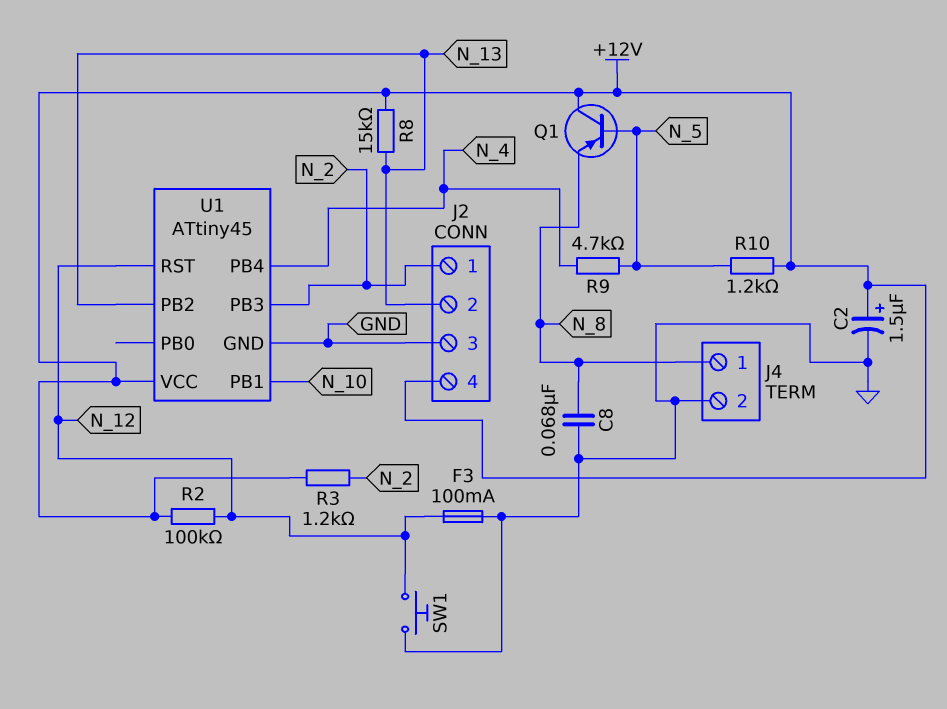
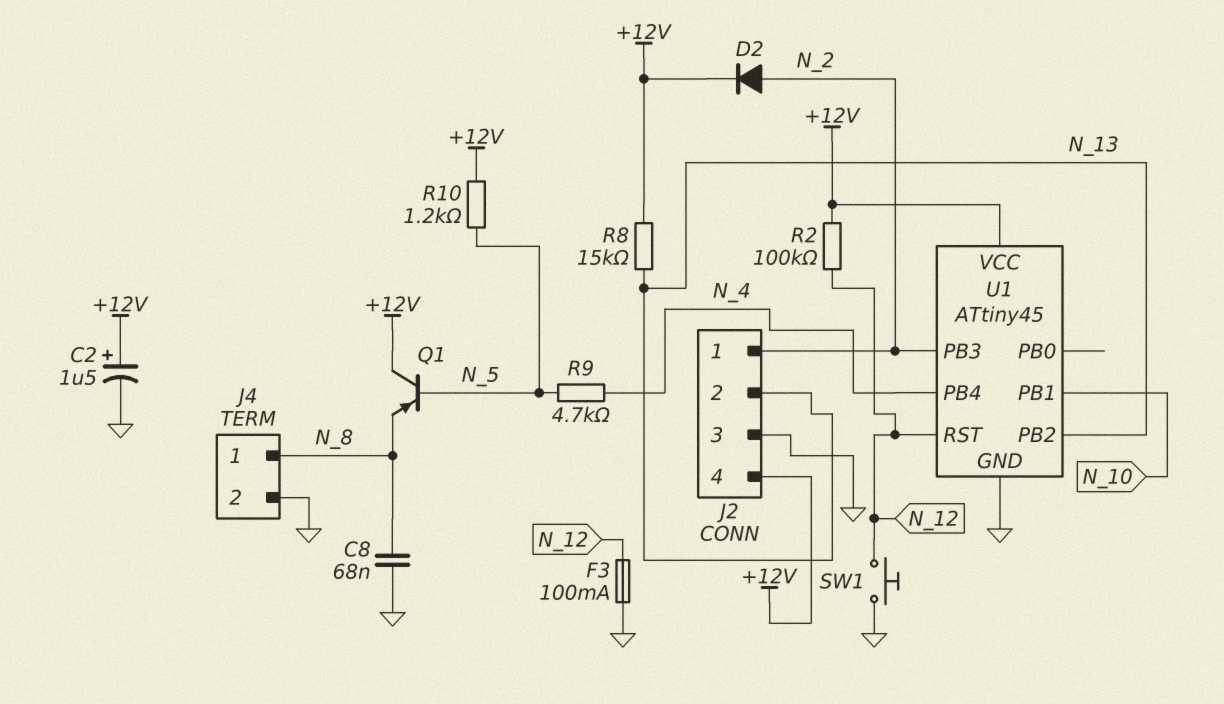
D2: none -> diode (A N_2, K +12V)
R3: 1.2k (+12V, N_2) -> none

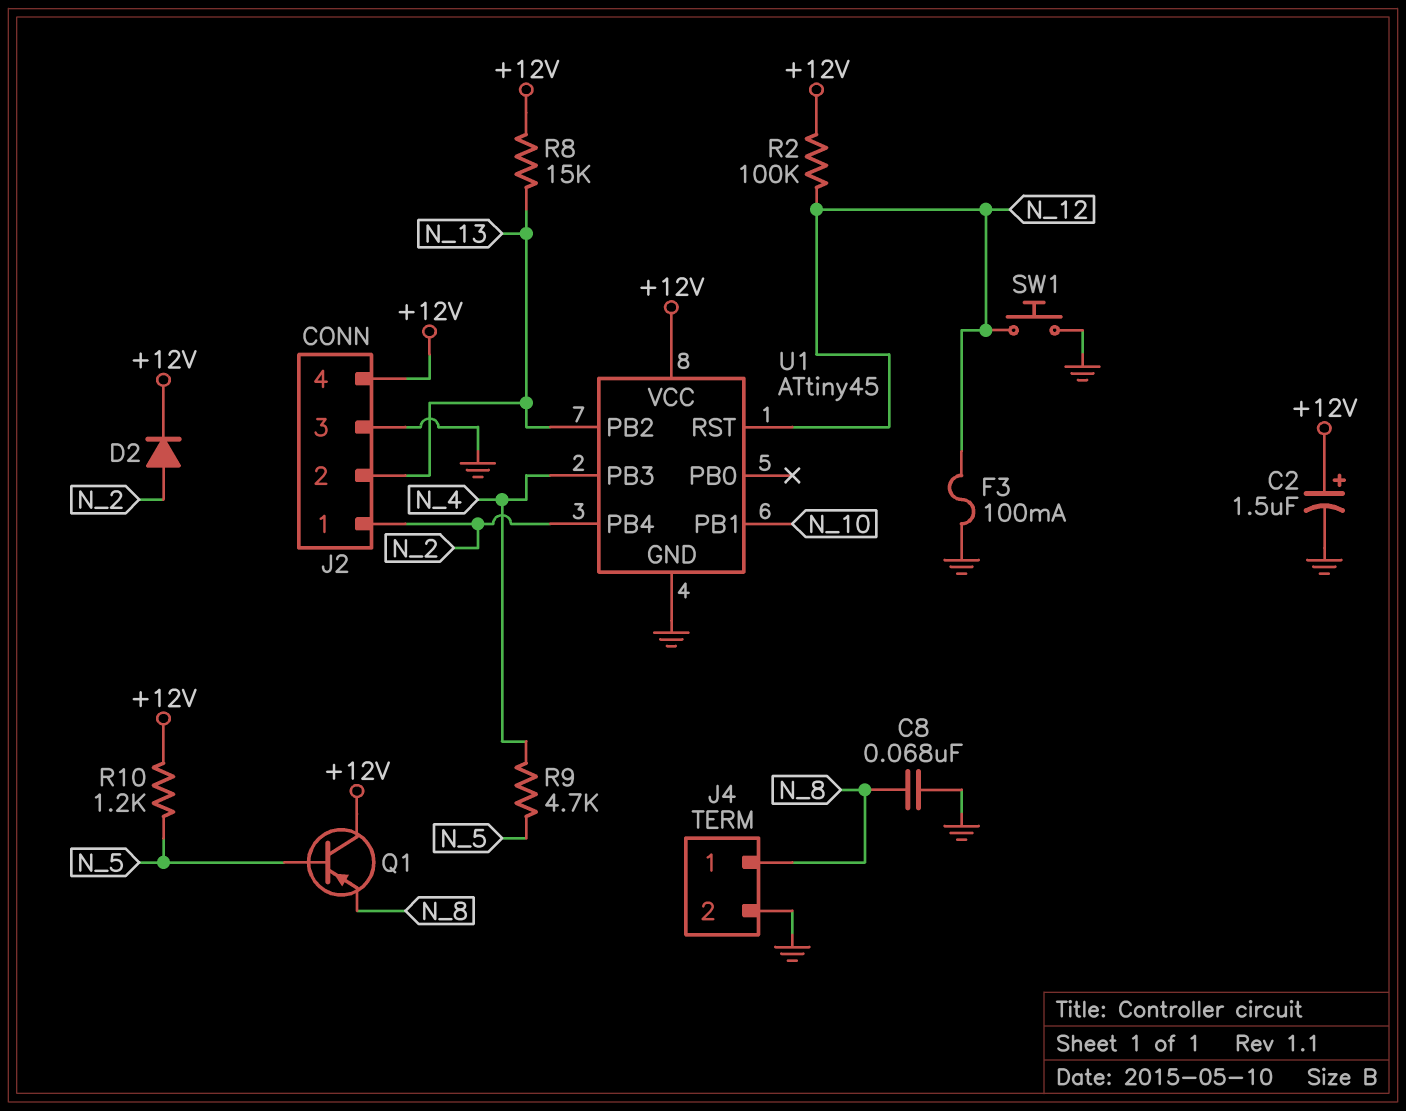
U1 pin PB3: N_2 -> N_4
U1 pin PB4: N_4 -> N_2

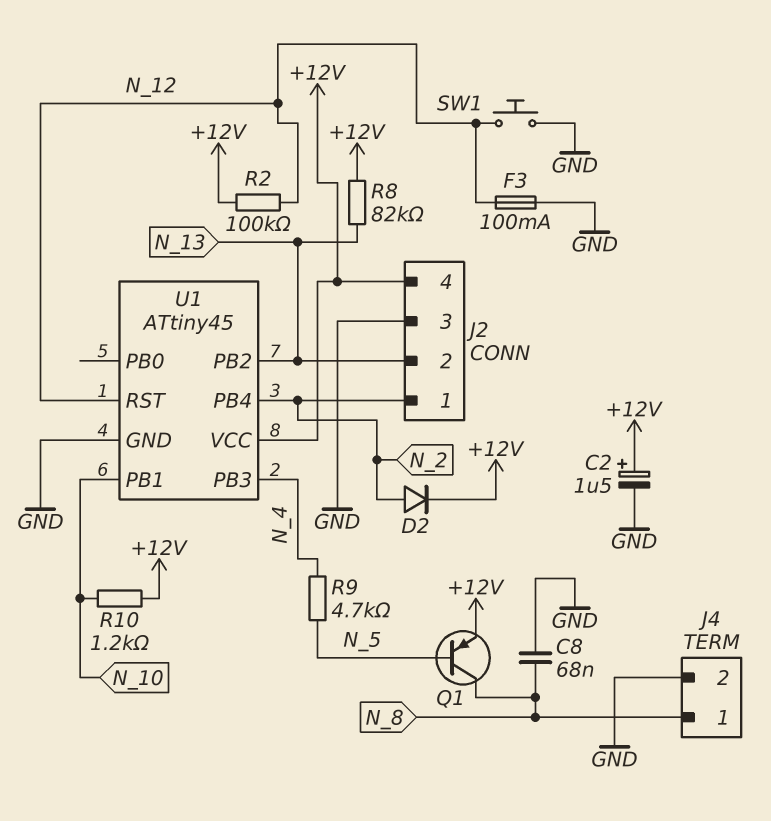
Q1: PNP (B N_5, C +12V, E N_8) -> PNP (B N_5, C N_8, E +12V)
R8: 15k (+12V, N_13) -> 82k (+12V, N_13)
R10: 1.2k (+12V, N_5) -> 1.2k (+12V, N_10)

